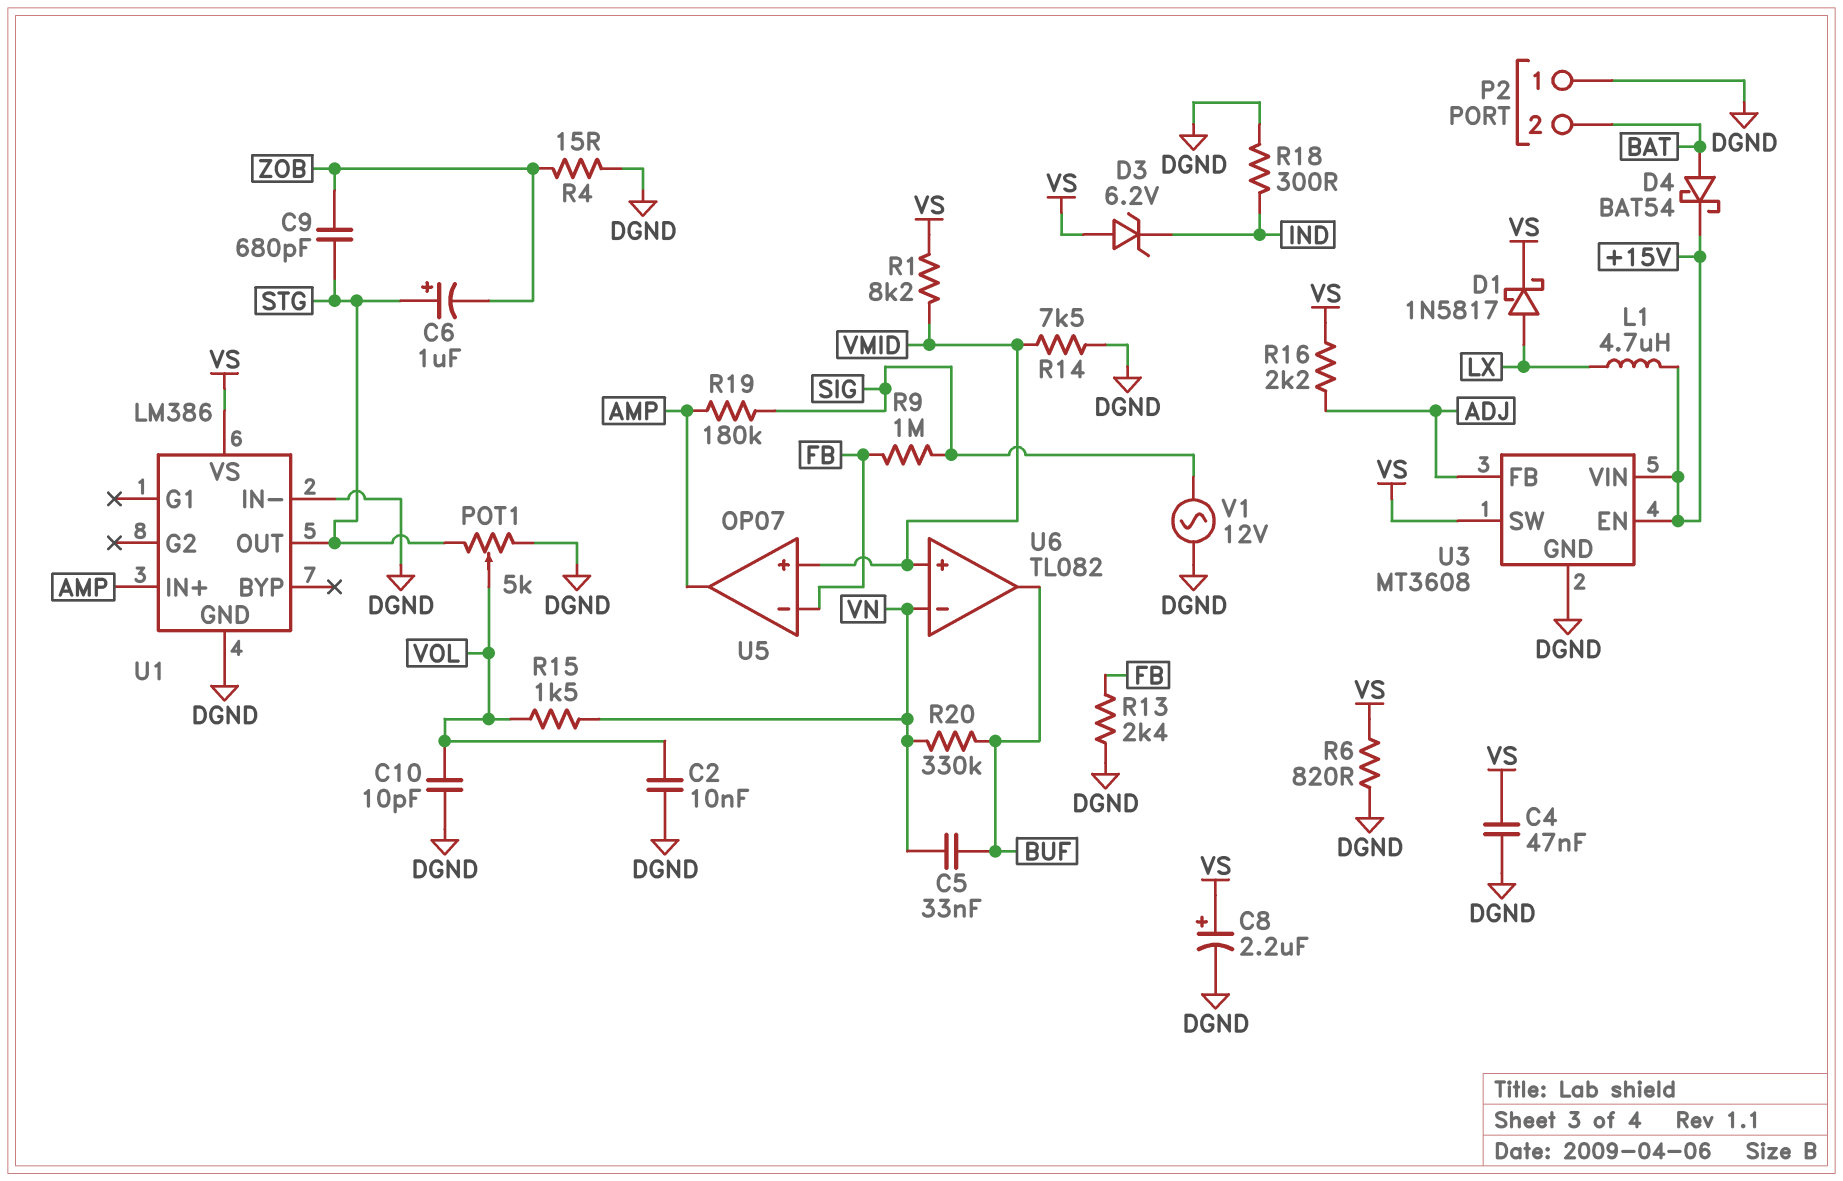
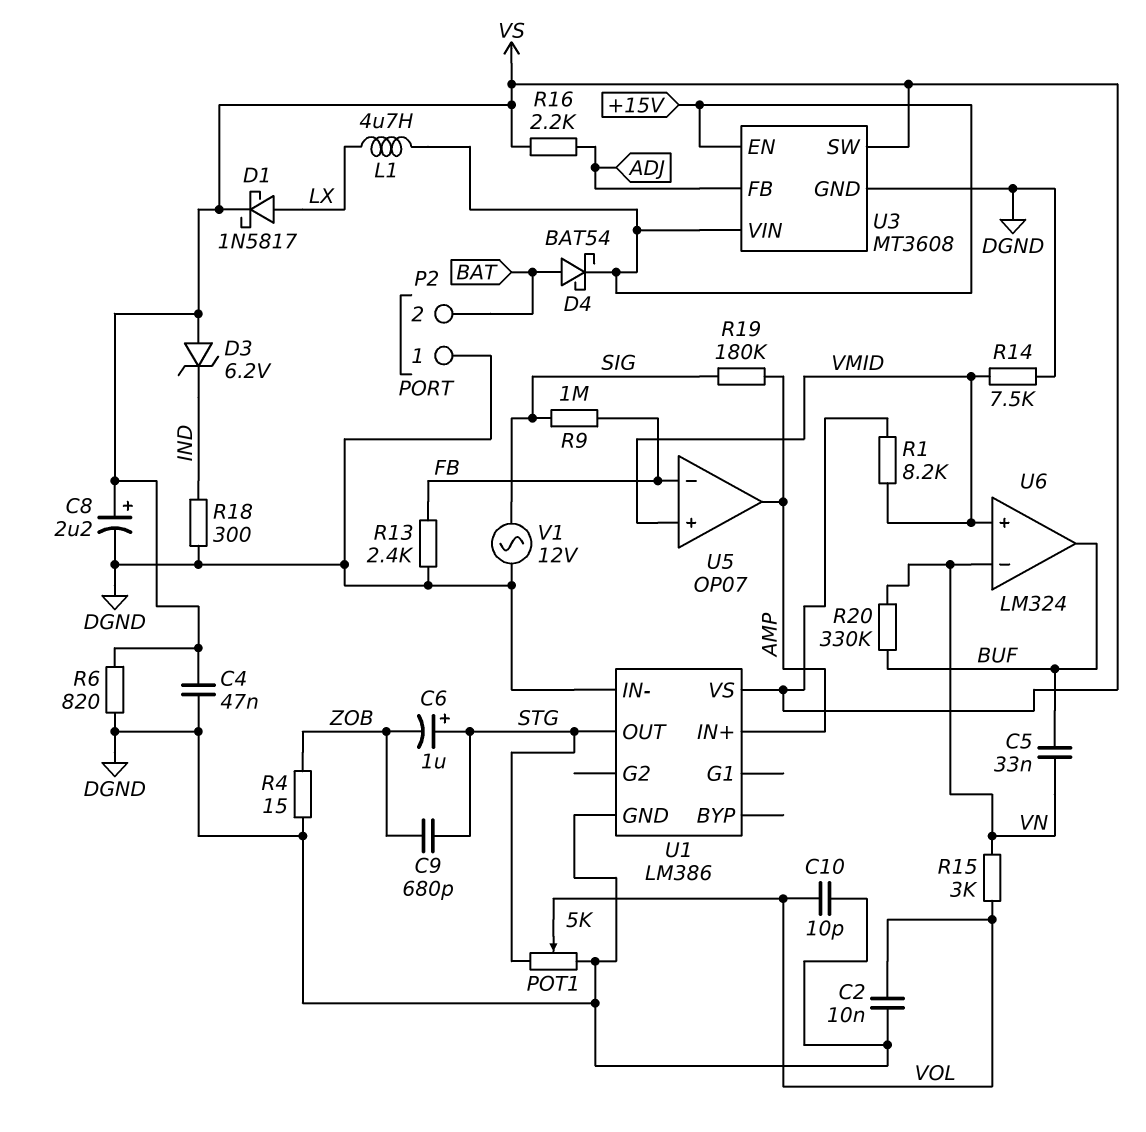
R15: 1.5k (VN, VOL) -> 3k (VN, VOL)
U6: TL082 -> LM324

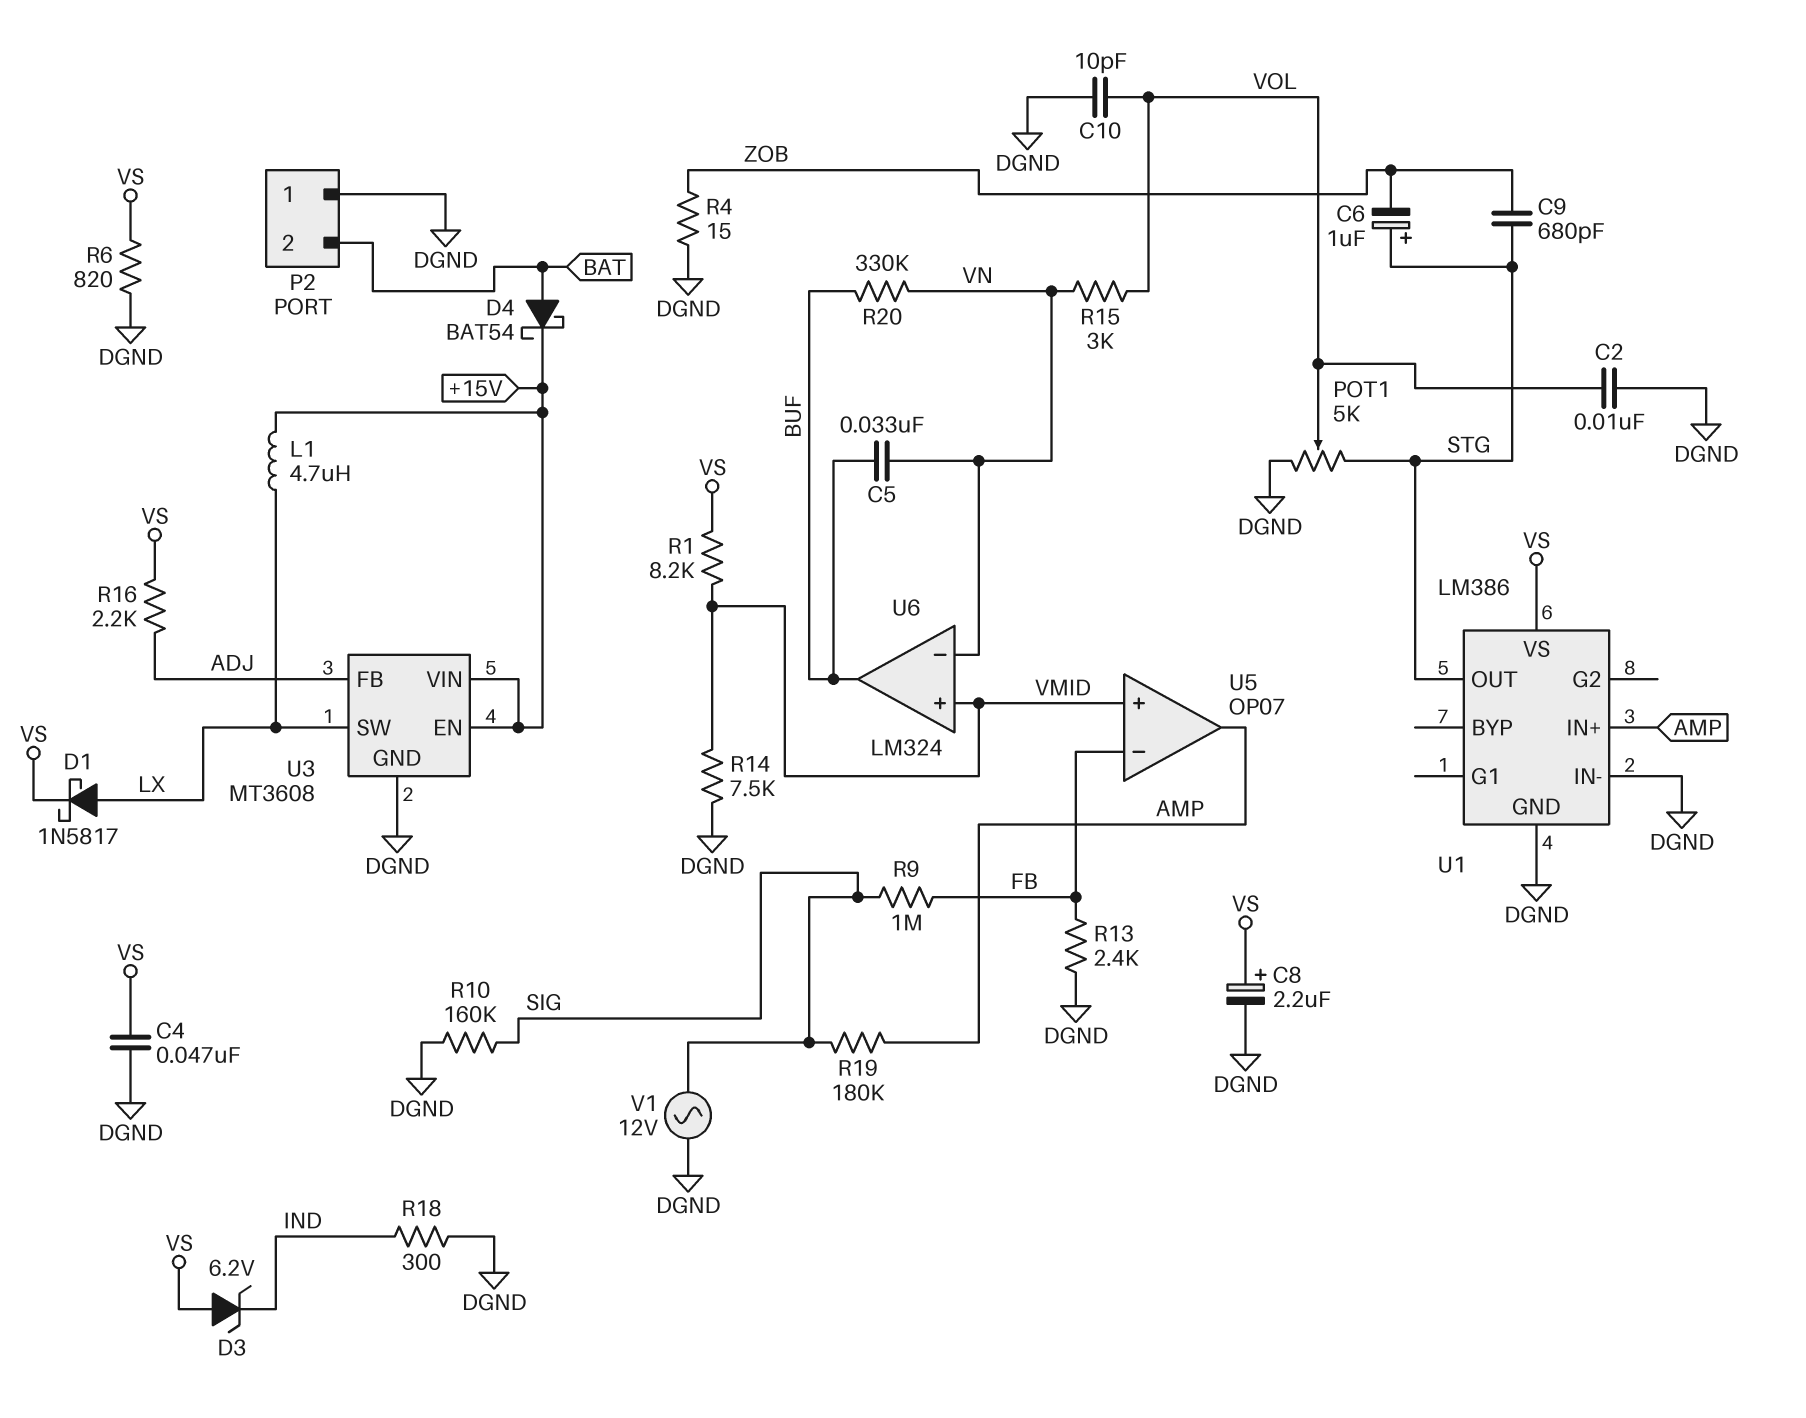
R10: none -> 160k (DGND, SIG)
U3 pin SW: VS -> LX

